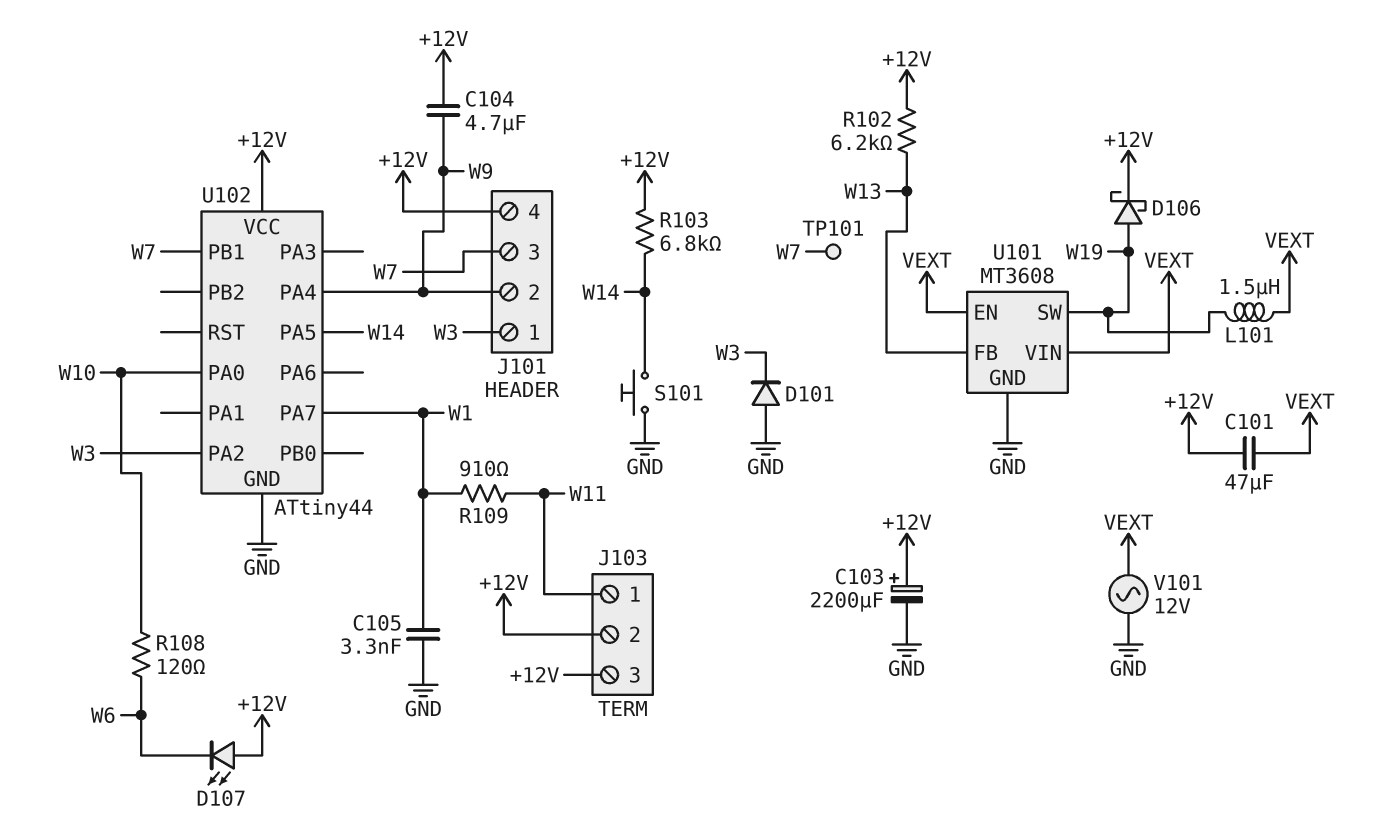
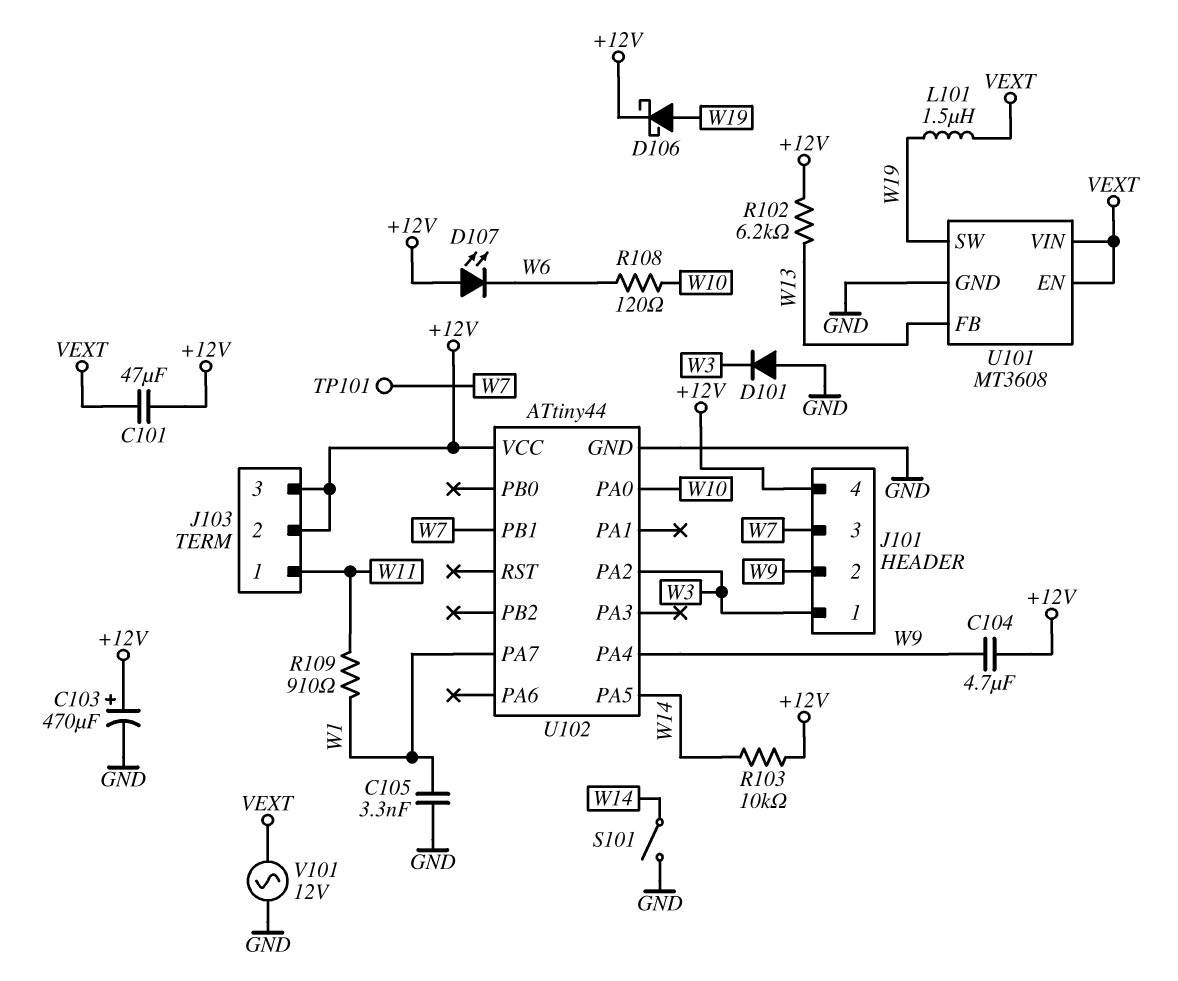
C103: 2200uF (plus +12V, minus GND) -> 470uF (plus +12V, minus GND)
R103: 6.8k (+12V, W14) -> 10k (+12V, W14)
S101: button (GND, W14) -> switch (GND, W14)

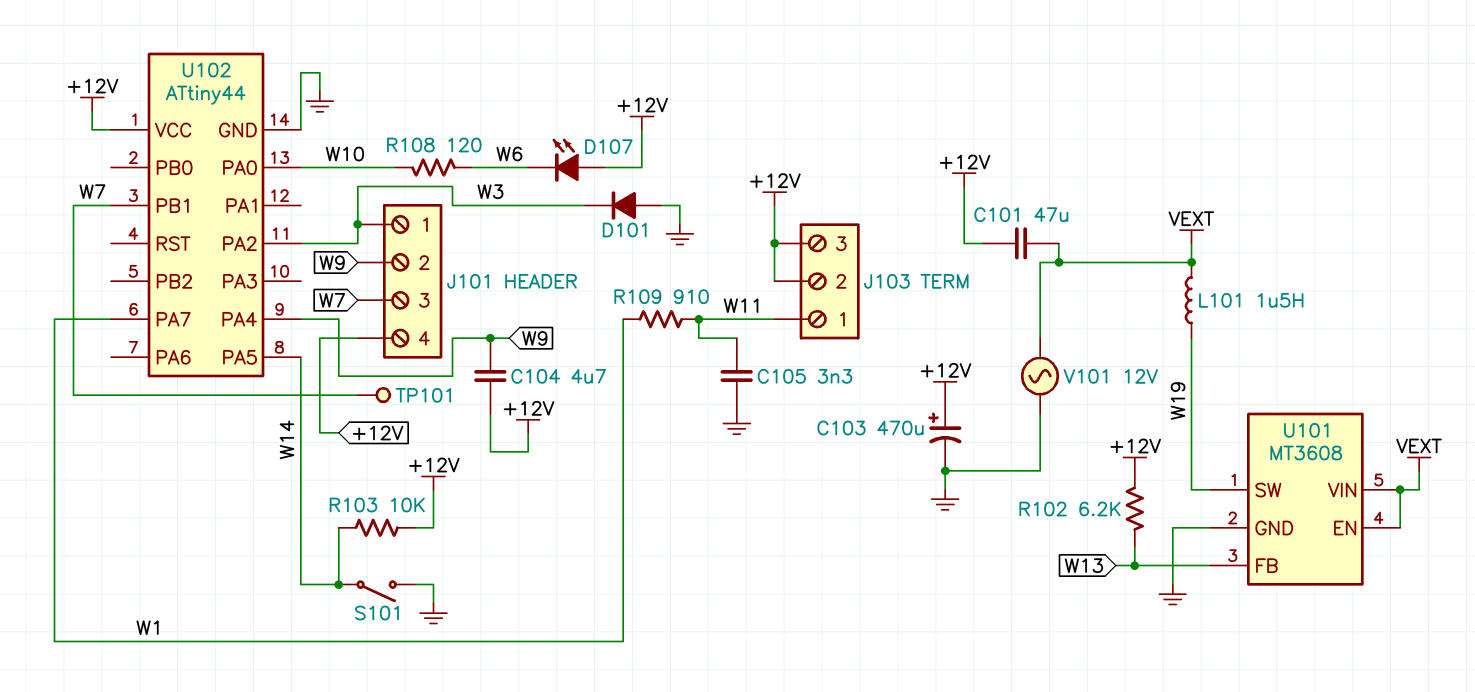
C105: 3.3nF (GND, W1) -> 3.3nF (GND, W11)
D106: schottky (A W19, K +12V) -> none

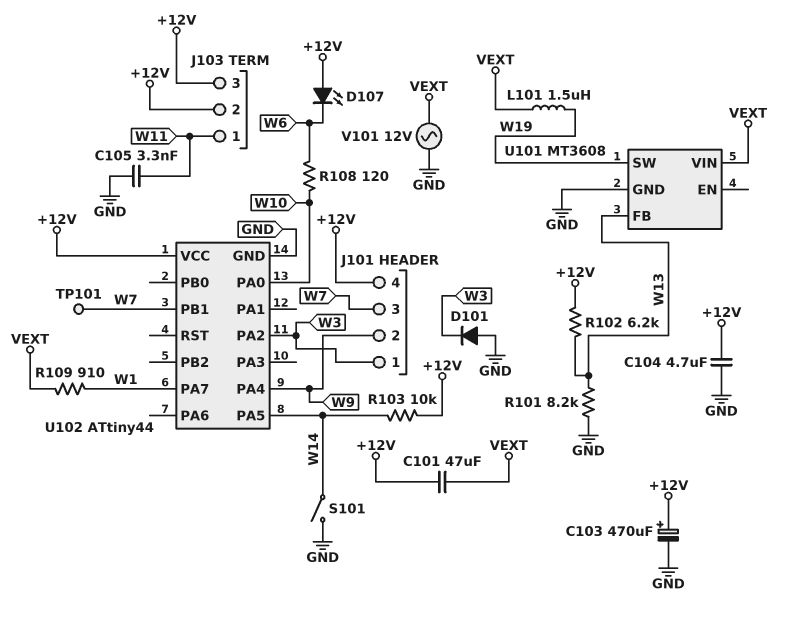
C104: 4.7uF (+12V, W9) -> 4.7uF (+12V, GND)
R101: none -> 8.2k (GND, W13)
R109: 910 (W1, W11) -> 910 (VEXT, W1)
U101 pin EN: VEXT -> none

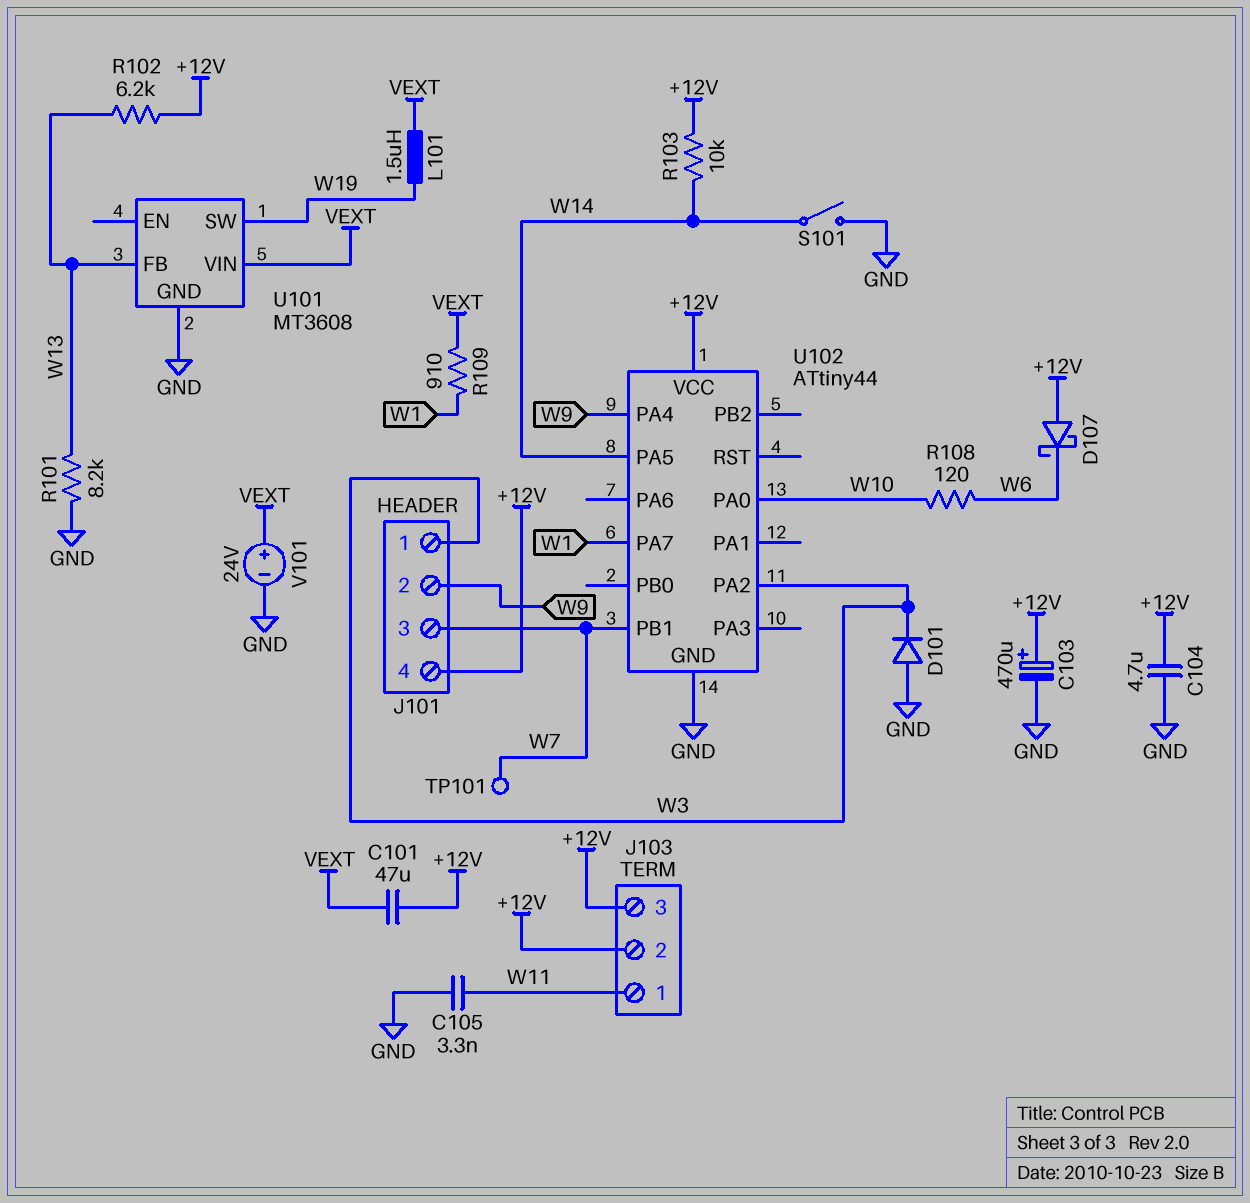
D107: LED (A +12V, K W6) -> schottky (A +12V, K W6)
V101: AC 12V (GND, VEXT) -> 24V (plus VEXT, minus GND)

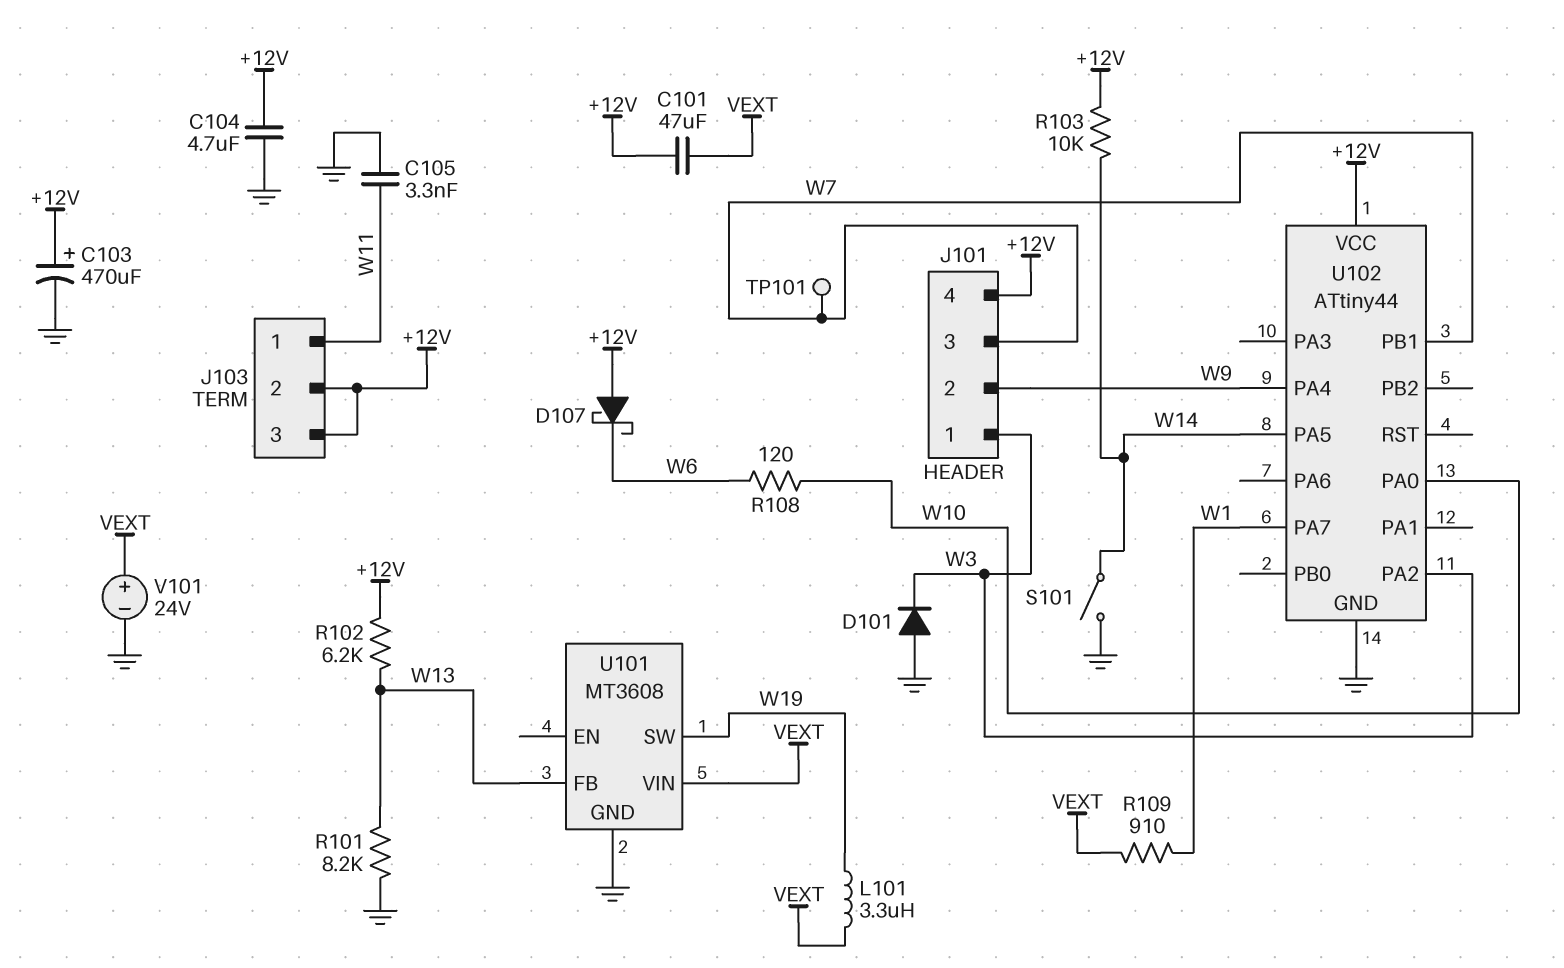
L101: 1.5uH (VEXT, W19) -> 3.3uH (VEXT, W19)

